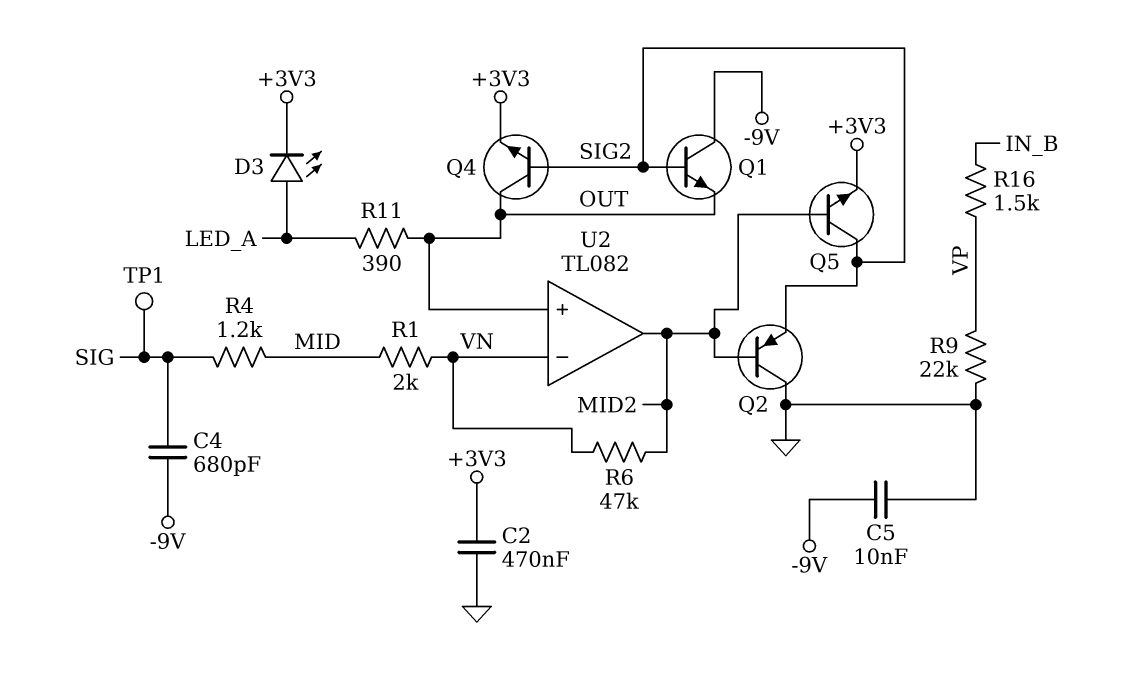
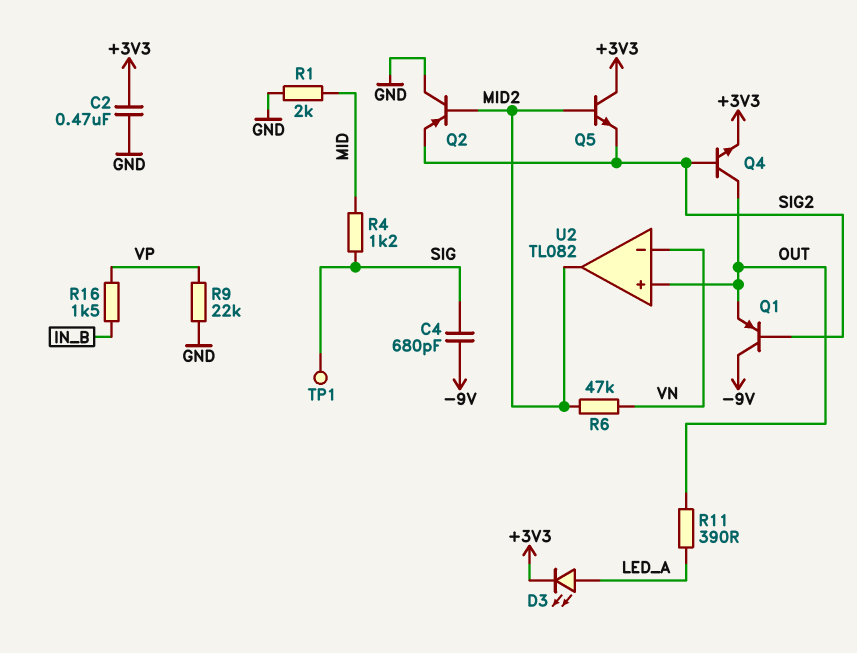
C5: 10nF (-9V, GND) -> none
Q1: NPN (B SIG2, C -9V, E OUT) -> PNP (B SIG2, C -9V, E OUT)
Q5: NPN (B MID2, C SIG2, E +3V3) -> NPN (B MID2, C +3V3, E SIG2)
R1: 2k (MID, VN) -> 2k (GND, MID)

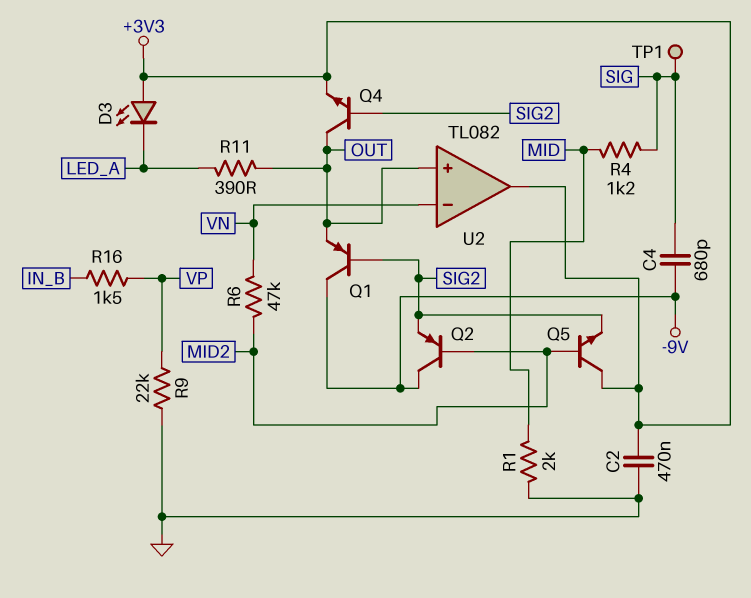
D3: LED (A LED_A, K +3V3) -> LED (A +3V3, K LED_A)
Q2: PNP (B MID2, C GND, E SIG2) -> PNP (B MID2, C -9V, E SIG2)
U2 pin out: MID2 -> +3V3

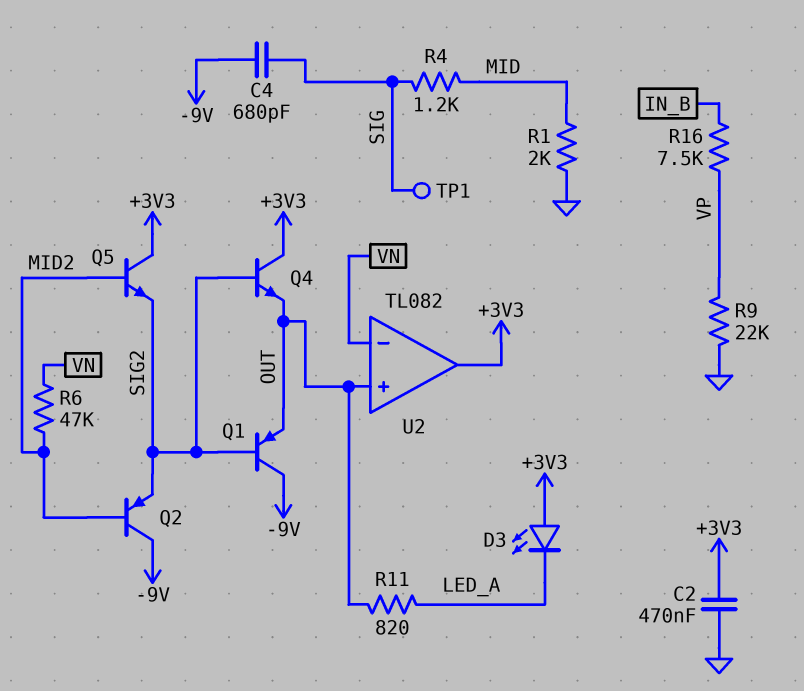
Q4: NPN (B SIG2, C OUT, E +3V3) -> NPN (B SIG2, C +3V3, E OUT)
R11: 390 (LED_A, OUT) -> 820 (LED_A, OUT)
R16: 1.5k (IN_B, VP) -> 7.5k (IN_B, VP)

